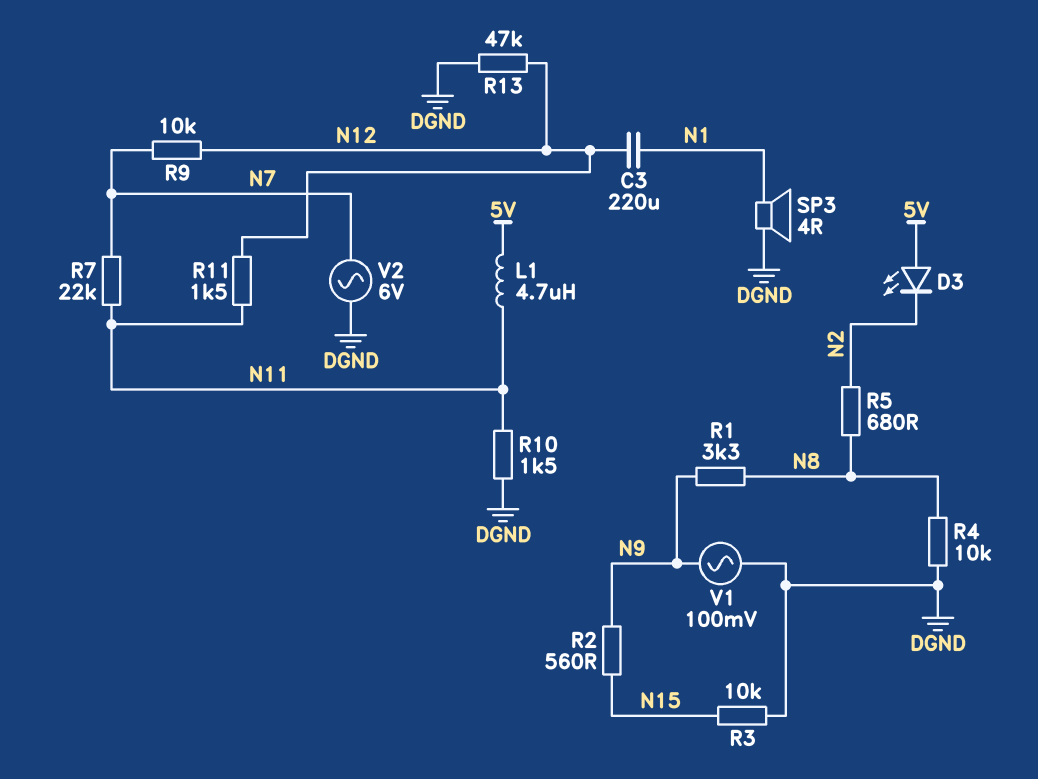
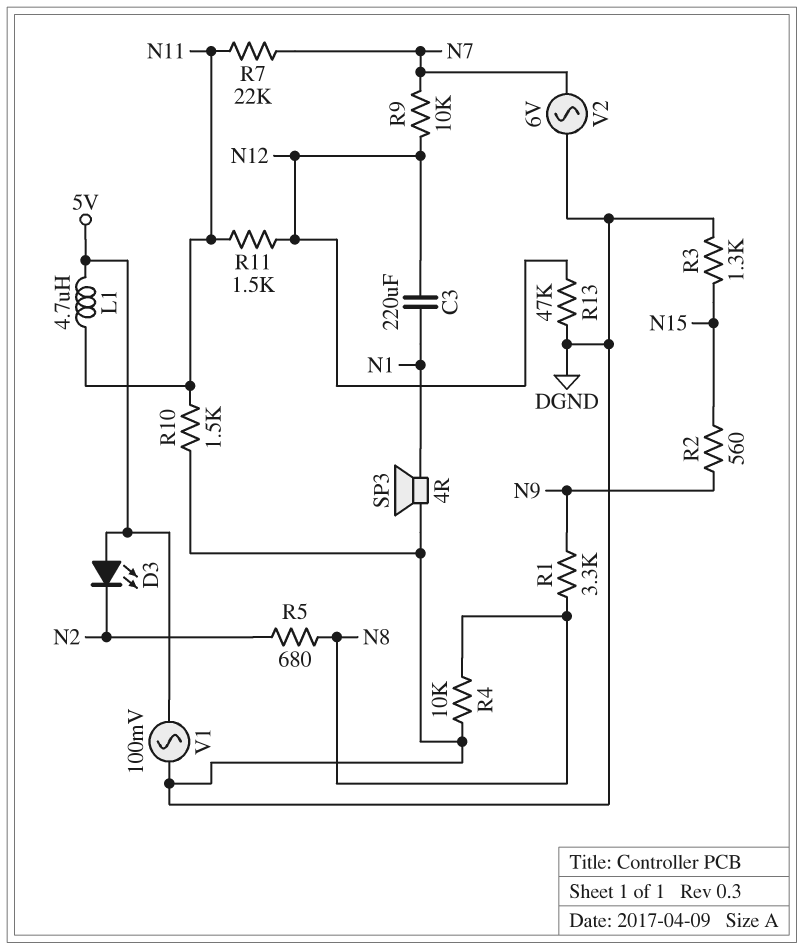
R3: 10k (DGND, N15) -> 1.3k (DGND, N15)
V1: AC 100mV (DGND, N9) -> AC 100mV (5V, DGND)

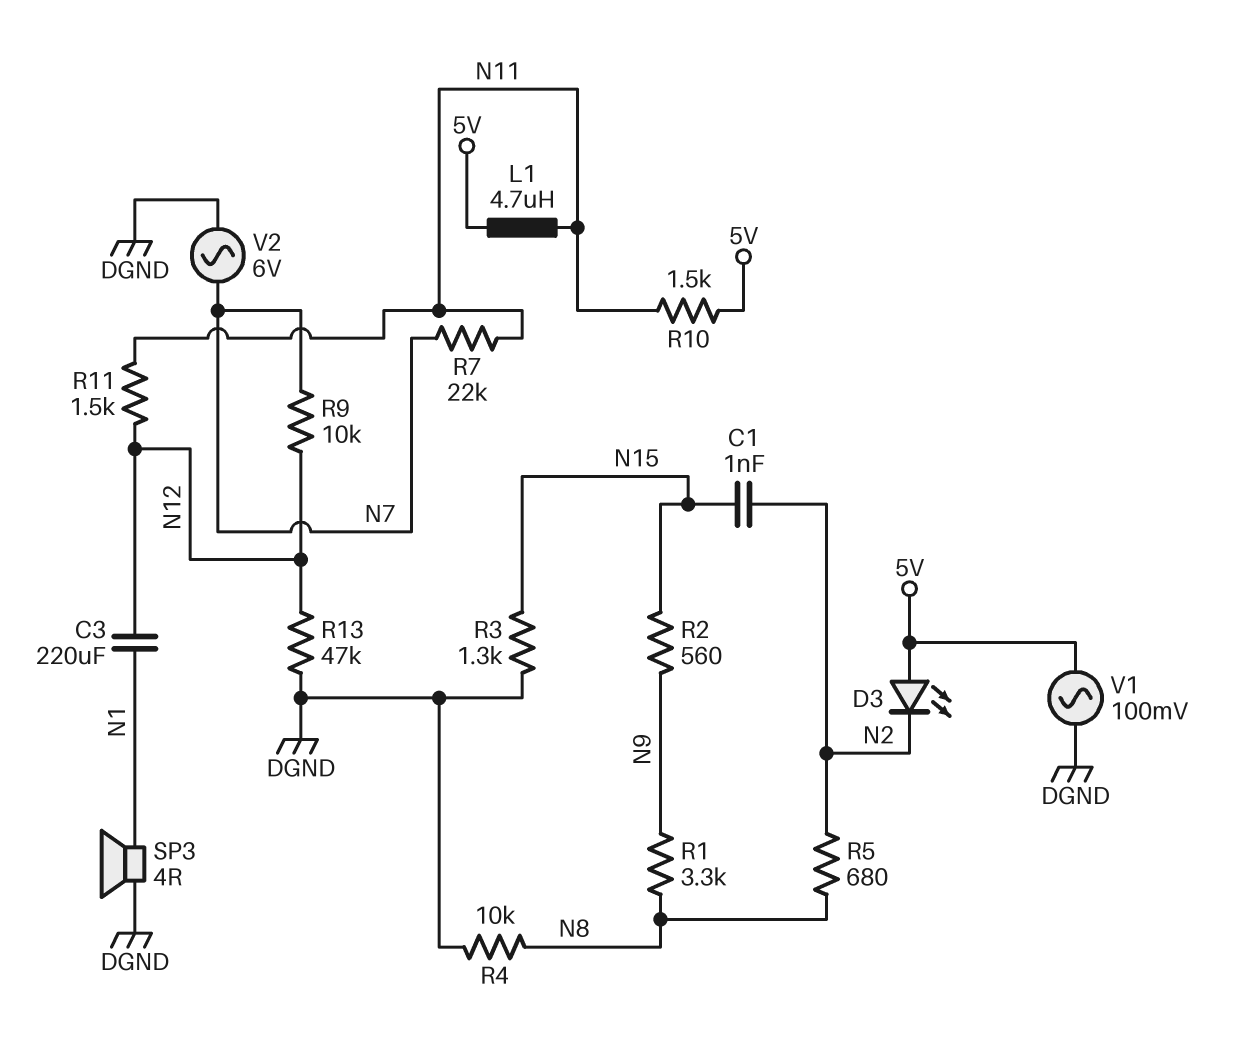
C1: none -> 1nF (N2, N15)
R10: 1.5k (DGND, N11) -> 1.5k (5V, N11)

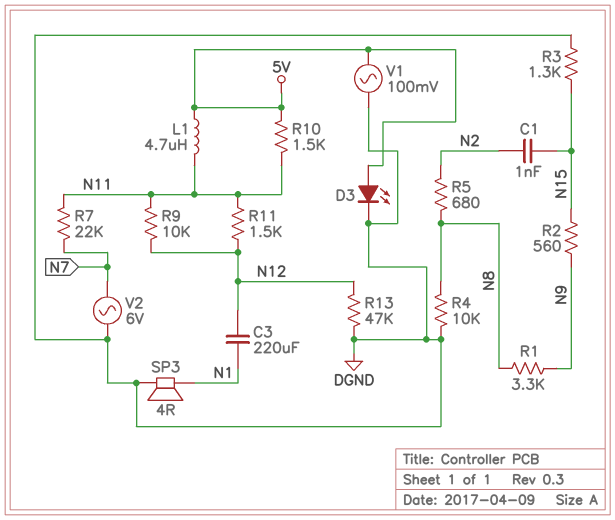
D3: LED (A 5V, K N2) -> LED (A 5V, K DGND)
R9: 10k (N7, N12) -> 10k (N11, N12)

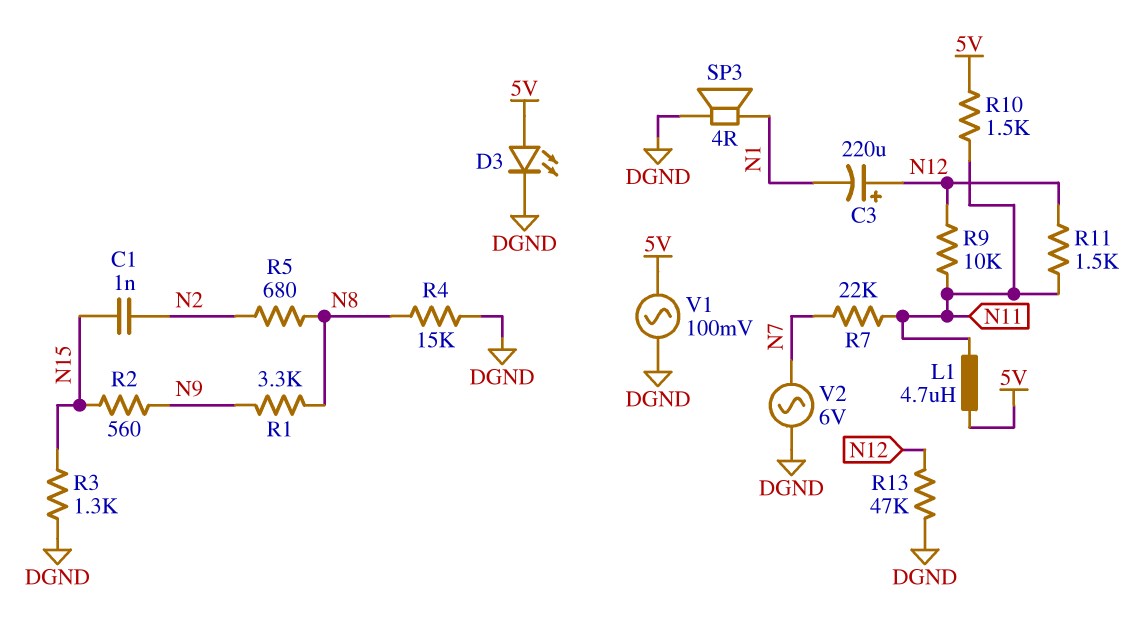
C3: 220uF (N1, N12) -> 220uF (plus N12, minus N1)
R4: 10k (DGND, N8) -> 15k (DGND, N8)

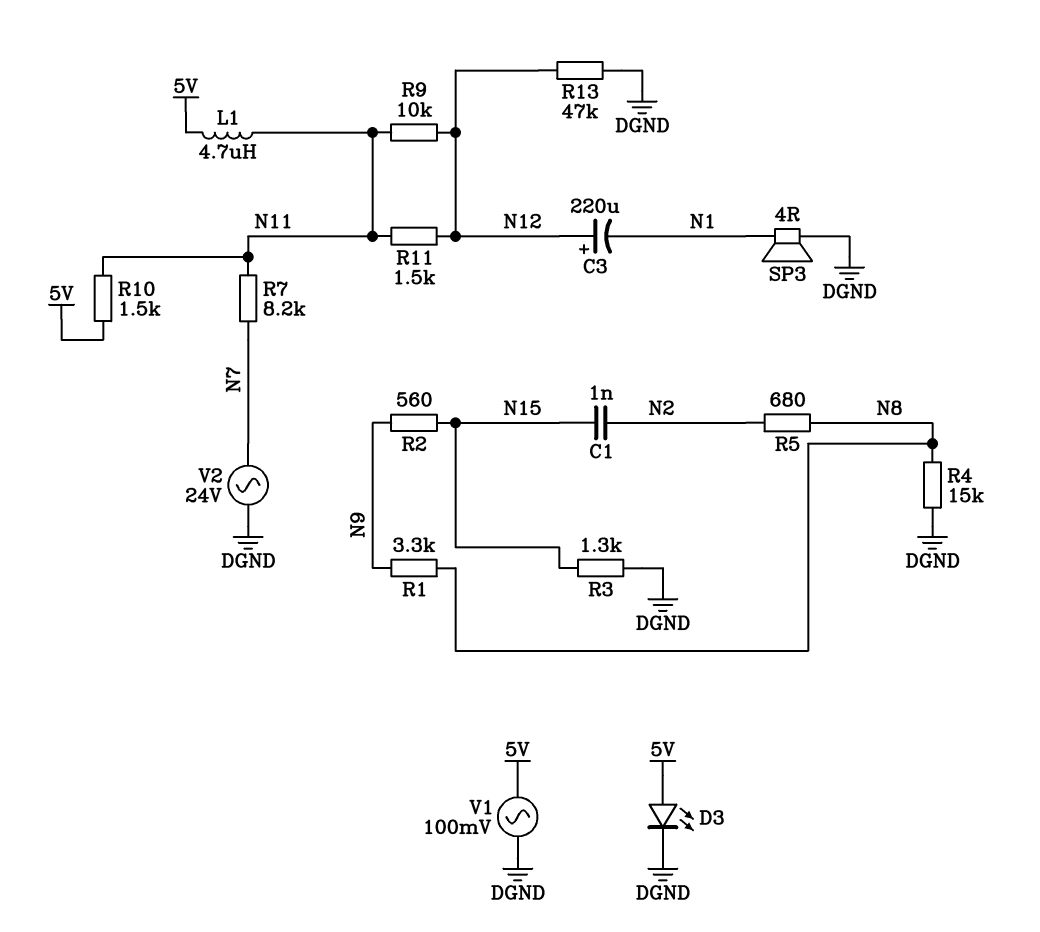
R7: 22k (N7, N11) -> 8.2k (N7, N11)
V2: AC 6V (DGND, N7) -> AC 24V (DGND, N7)

